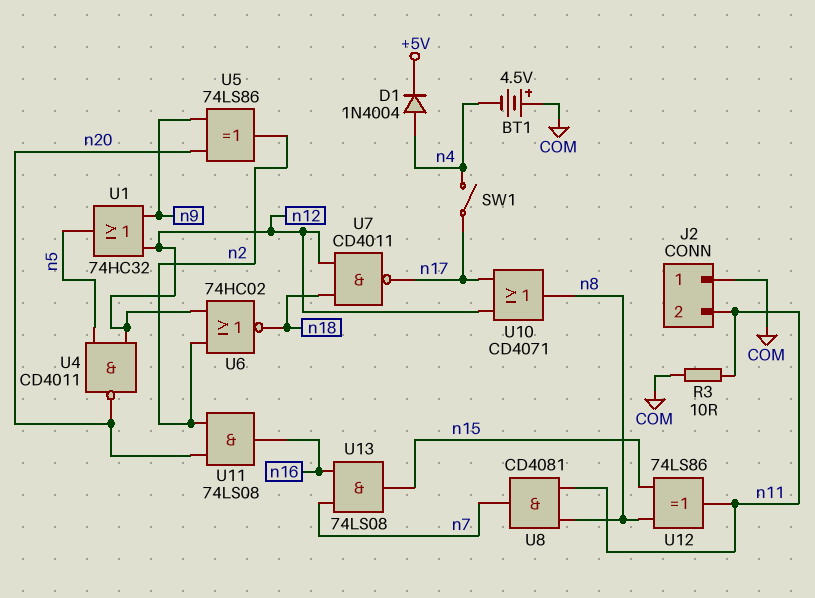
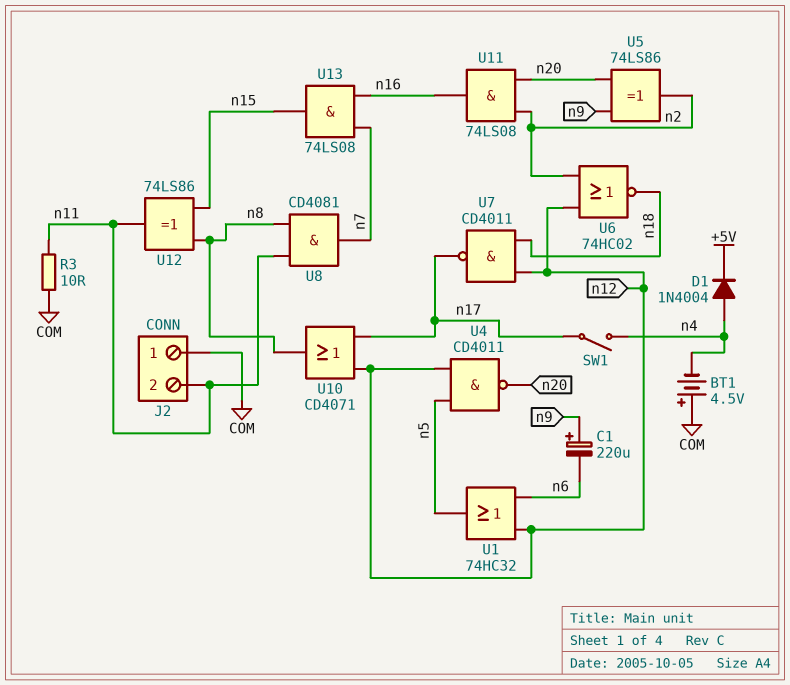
C1: none -> 220uF (plus n9, minus n6)
U1: OR 74HC32 (in n9, in n12, out n5) -> OR 74HC32 (in n6, in n12, out n5)

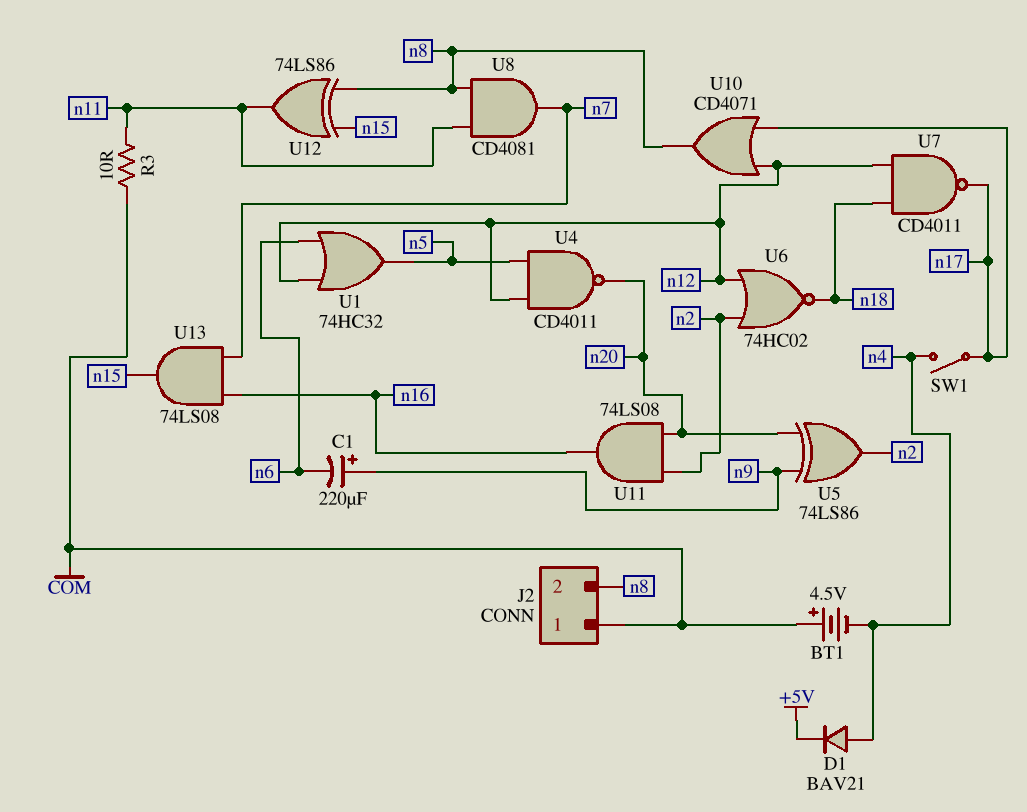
D1: diode 1N4004 (A n4, K +5V) -> diode BAV21 (A n4, K +5V)
J2 pin 2: n11 -> n8

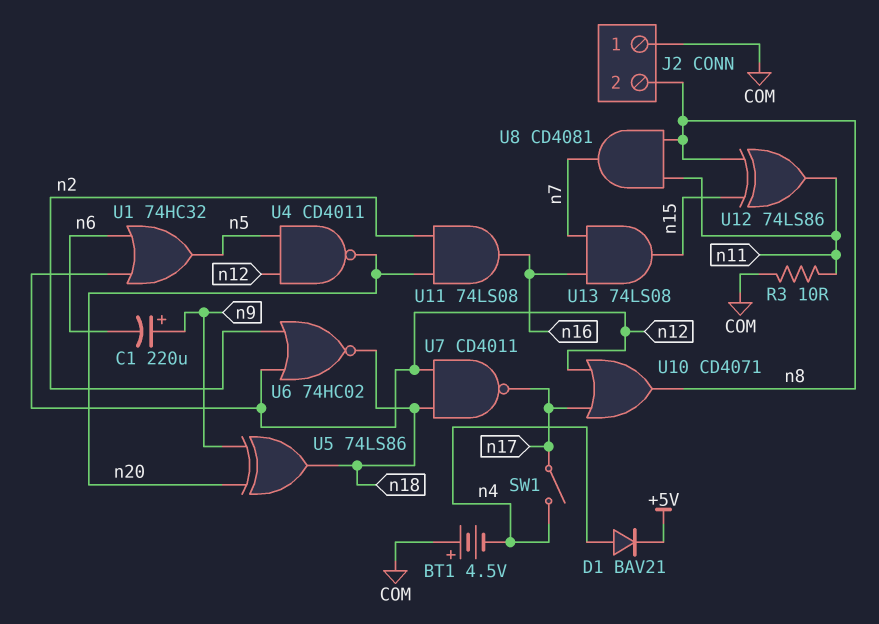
U5: XOR 74LS86 (in n9, in n20, out n2) -> XOR 74LS86 (in n9, in n20, out n18)

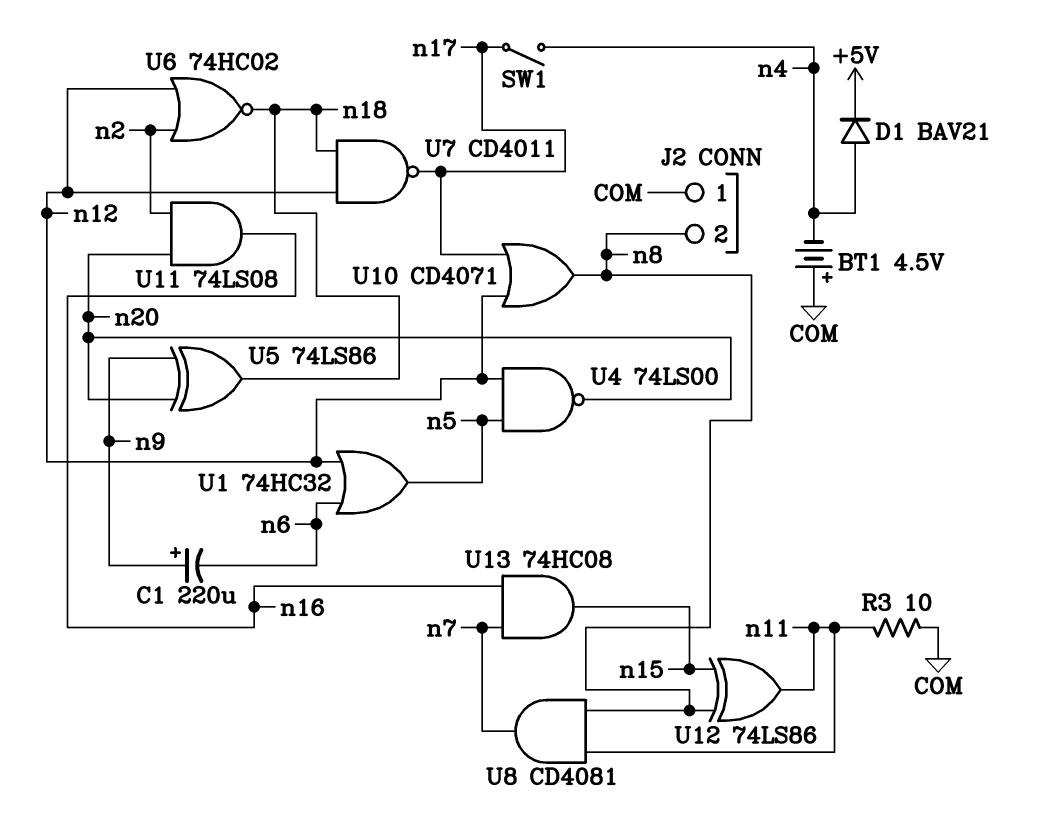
U4: NAND CD4011 (in n5, in n12, out n20) -> NAND 74LS00 (in n5, in n12, out n20)
U13: AND 74LS08 (in n7, in n16, out n15) -> AND 74HC08 (in n7, in n16, out n15)

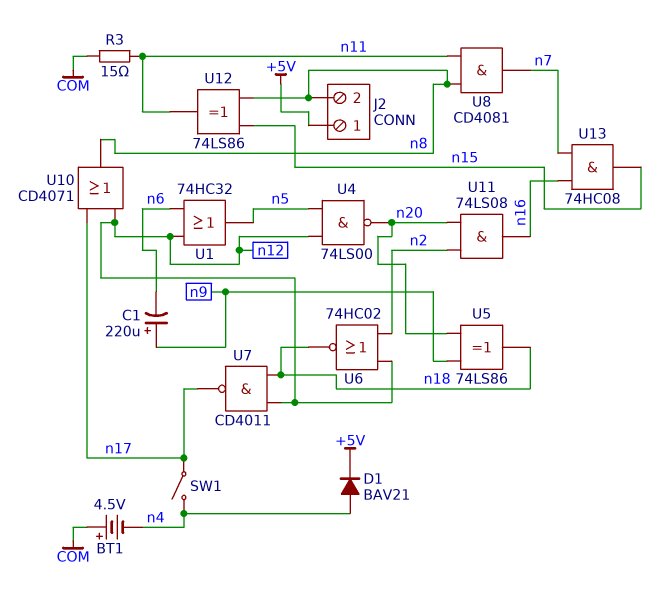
J2 pin 1: COM -> +5V
R3: 10 (COM, n11) -> 15 (COM, n11)

